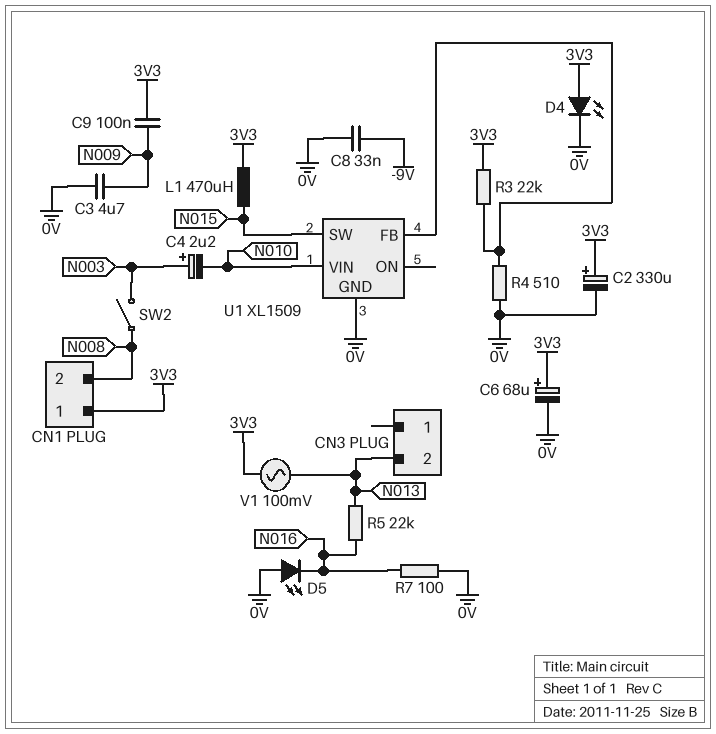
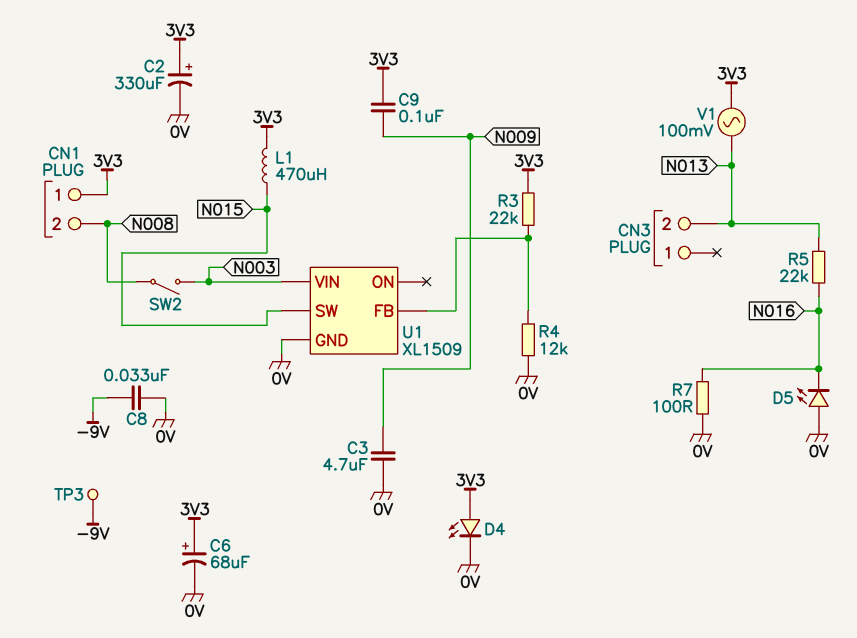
C4: 2.2uF (plus N003, minus N010) -> none
R4: 510 (0V, U1/FB) -> 12k (0V, U1/FB)
TP3: none -> test point (-9V)
U1 pin VIN: N010 -> N003

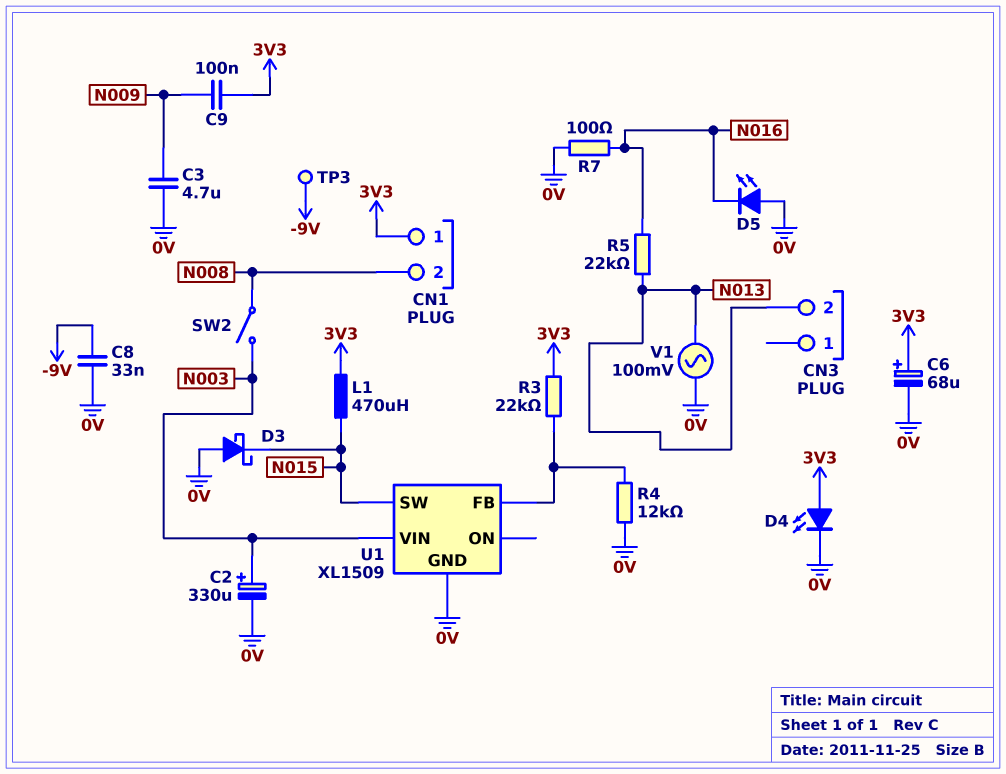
C2: 330uF (plus 3V3, minus 0V) -> 330uF (plus N003, minus 0V)
D3: none -> schottky (A 0V, K N015)
V1: AC 100mV (3V3, N013) -> AC 100mV (0V, N013)

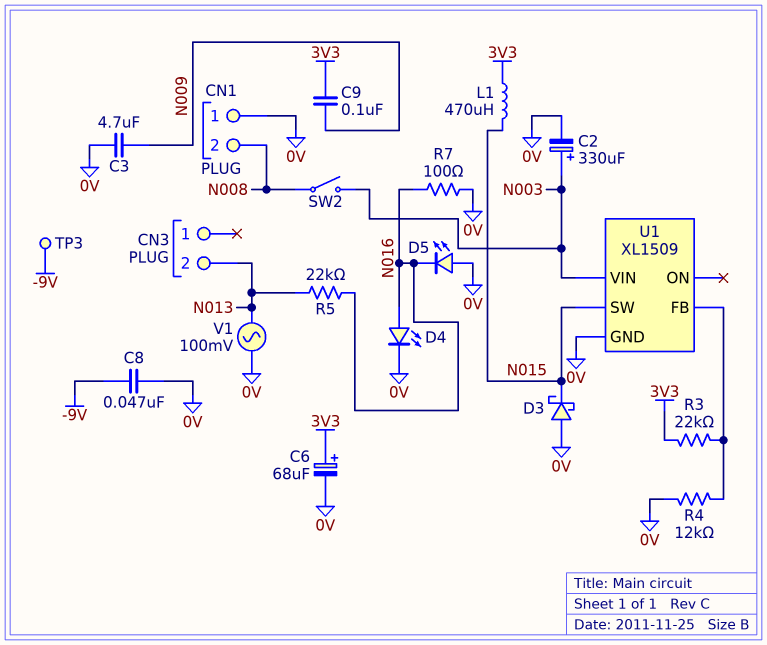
C8: 33nF (-9V, 0V) -> 47nF (-9V, 0V)
CN1 pin 1: 3V3 -> 0V
D4: LED (A 3V3, K 0V) -> LED (A N016, K 0V)

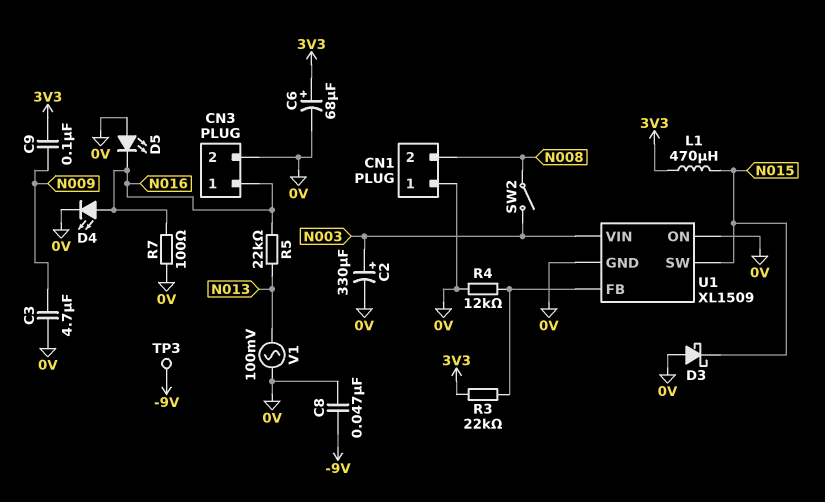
CN3 pin 1: none -> N016
CN3 pin 2: N013 -> 0V
U1 pin ON: none -> 0V

